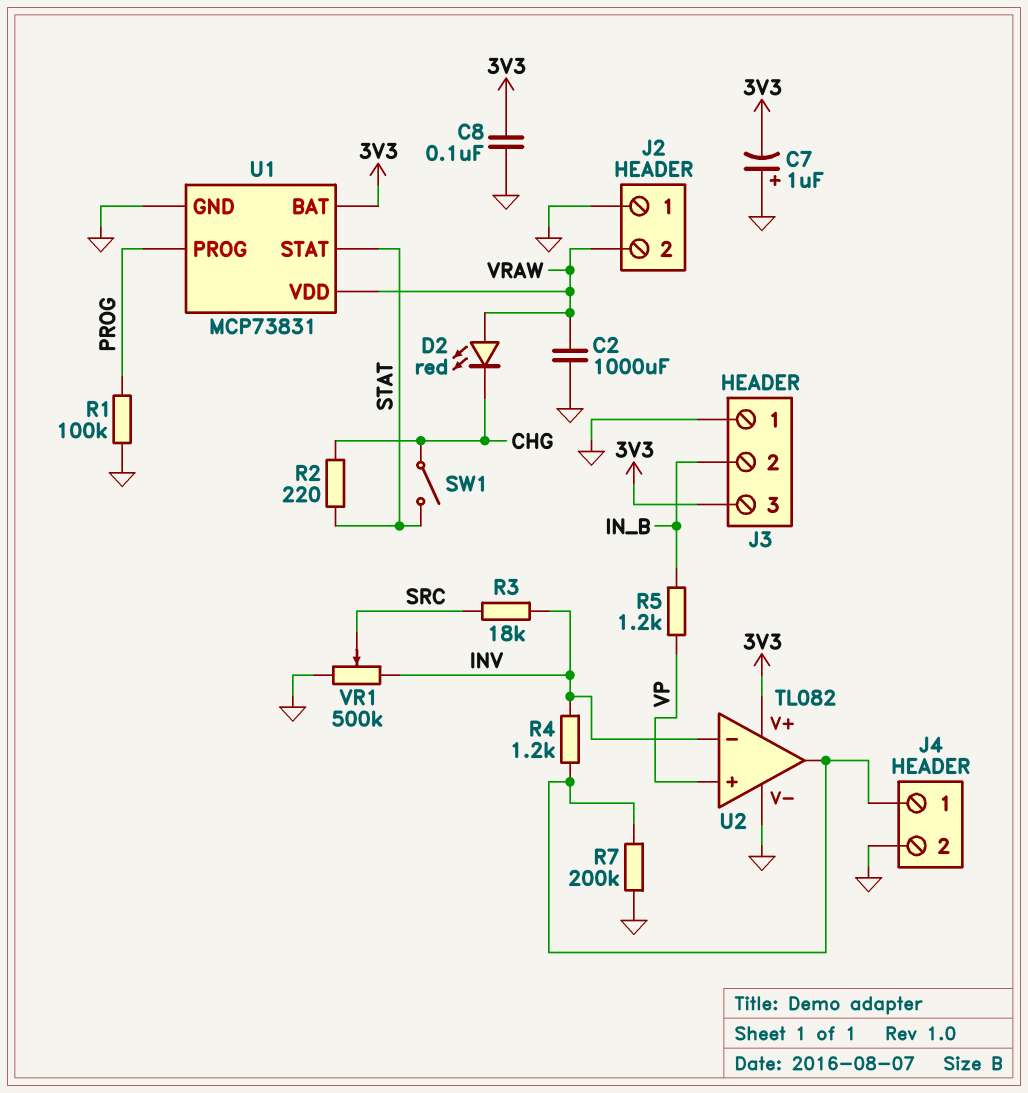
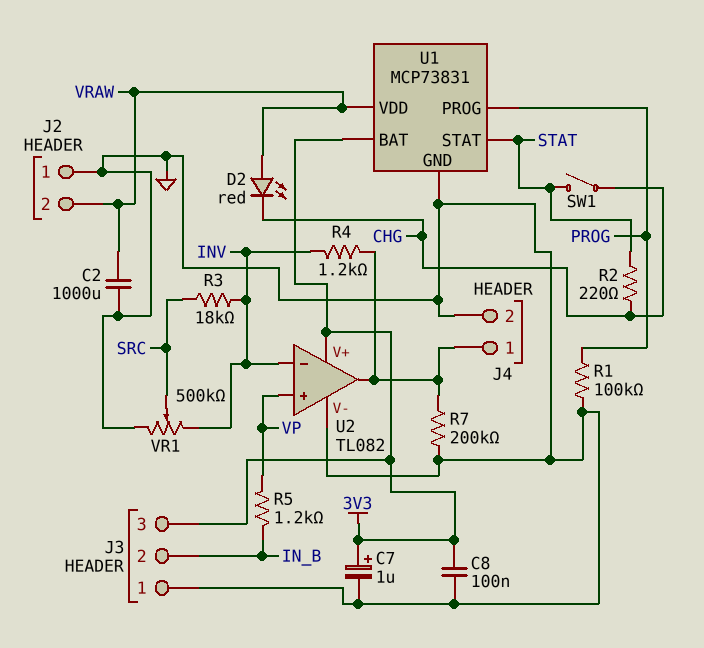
C7: 1uF (plus GND, minus 3V3) -> 1uF (plus 3V3, minus GND)

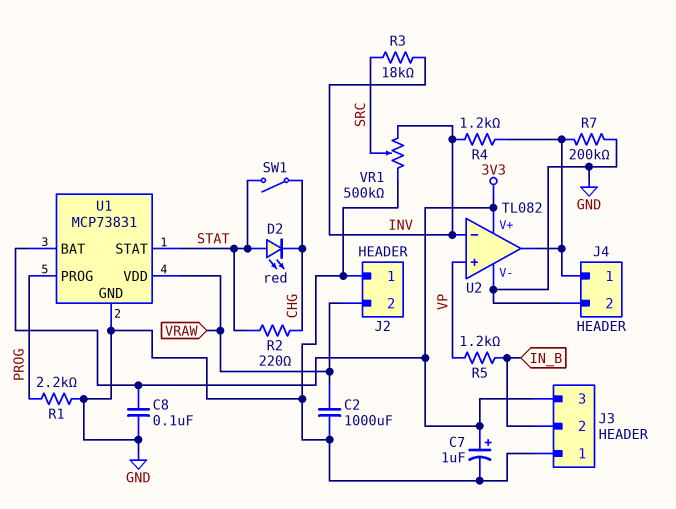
D2: LED red (A VRAW, K CHG) -> LED red (A STAT, K CHG)
R1: 100k (GND, PROG) -> 2.2k (GND, PROG)

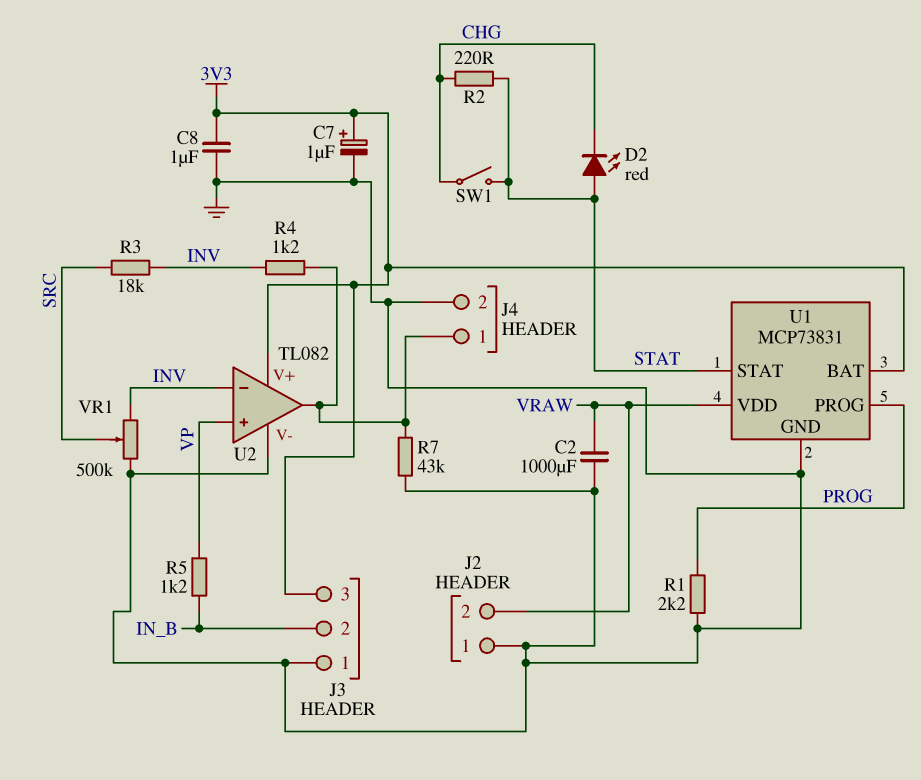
C8: 100nF (3V3, GND) -> 1uF (3V3, GND)
R7: 200k (GND, J4/1) -> 43k (GND, J4/1)

